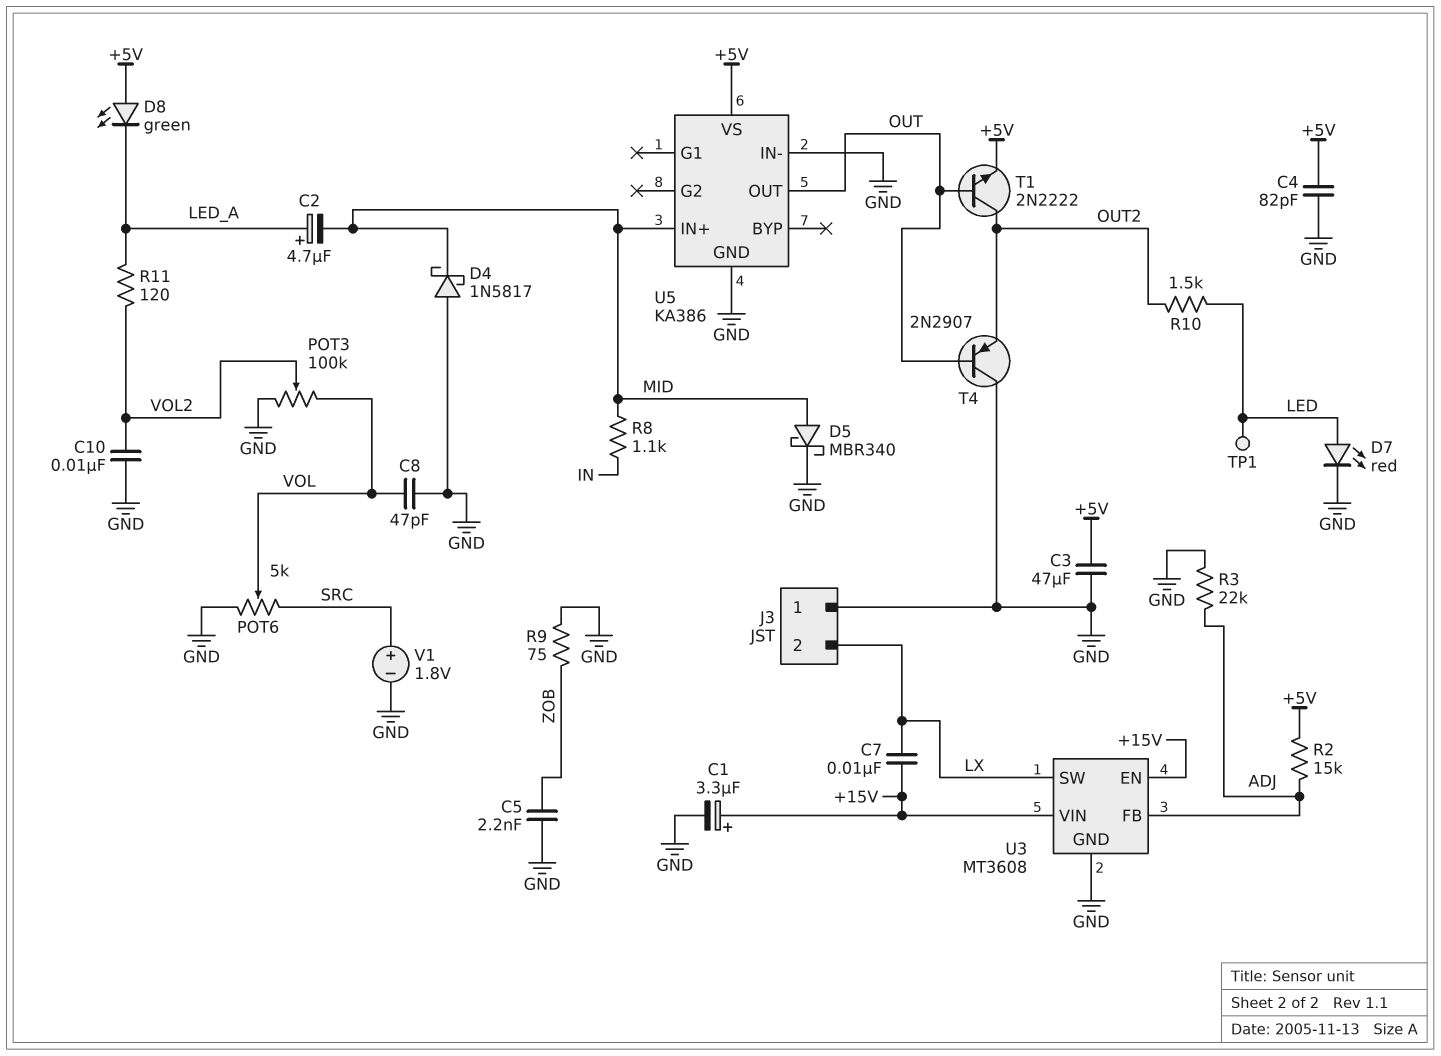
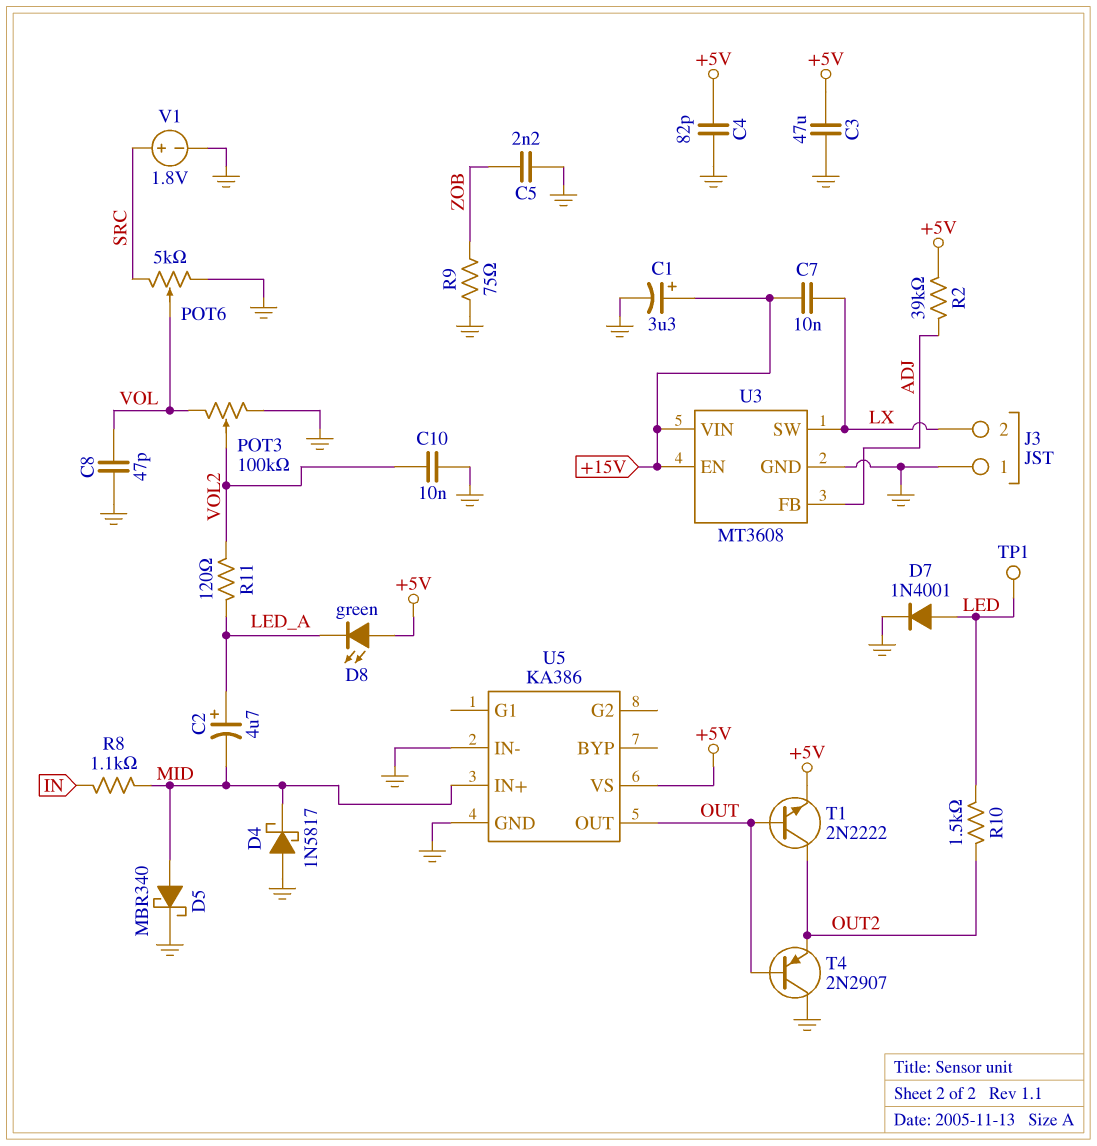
D7: LED red (A LED, K GND) -> diode 1N4001 (A LED, K GND)
R2: 15k (+5V, ADJ) -> 39k (+5V, ADJ)
R3: 22k (ADJ, GND) -> none

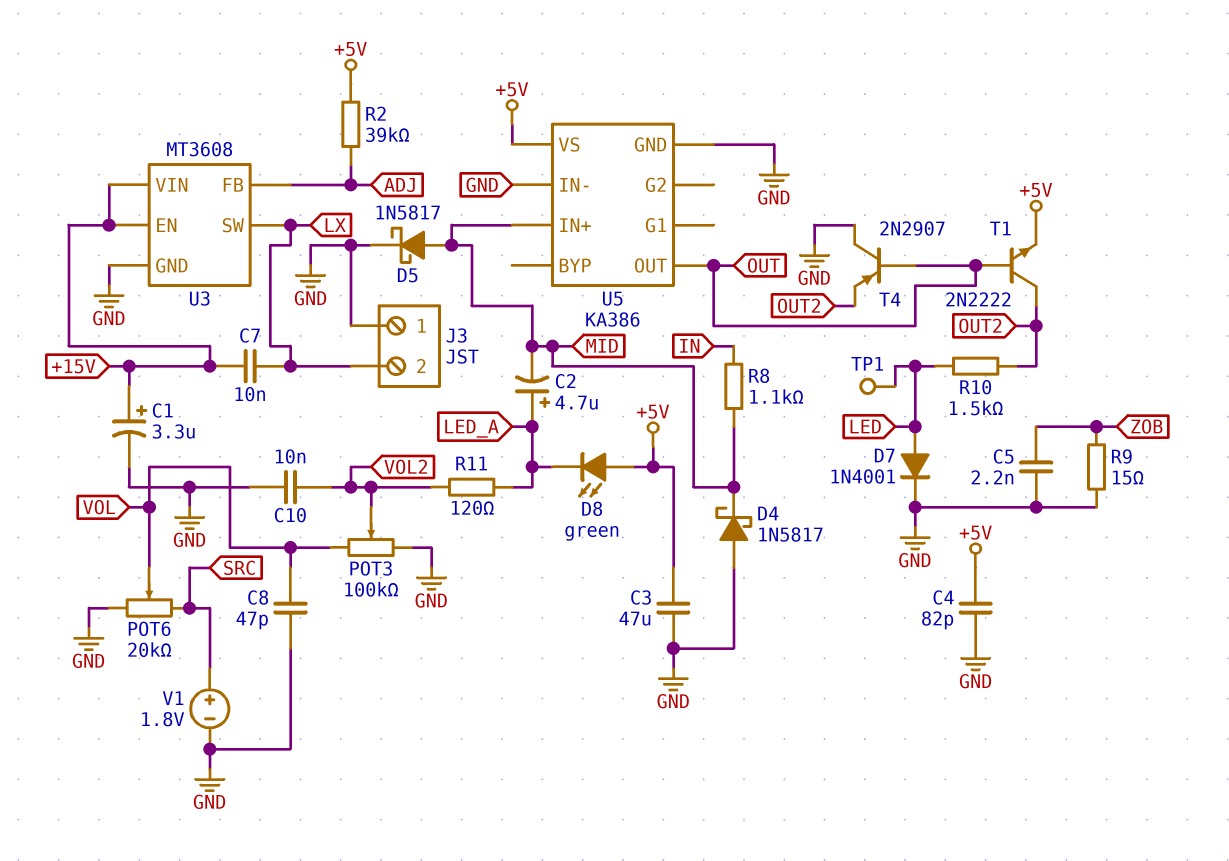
D5: schottky MBR340 (A MID, K GND) -> schottky 1N5817 (A MID, K GND)
POT6: 5k (GND, SRC, wiper VOL) -> 20k (GND, SRC, wiper VOL)
R9: 75 (GND, ZOB) -> 15 (GND, ZOB)

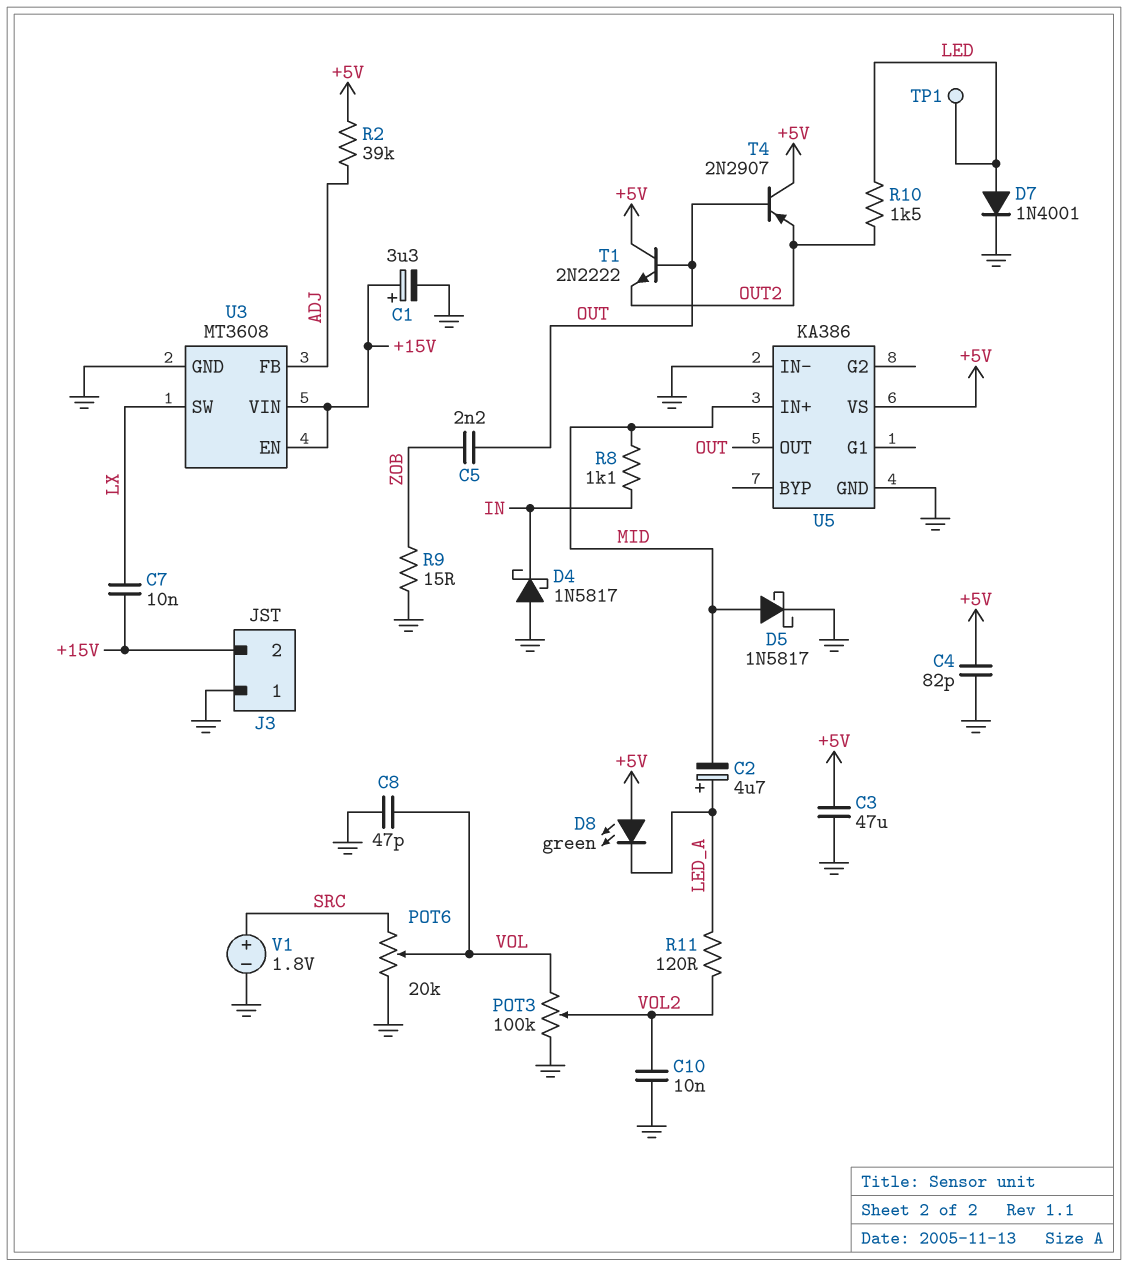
C5: 2.2nF (GND, ZOB) -> 2.2nF (OUT, ZOB)
D4: schottky 1N5817 (A GND, K MID) -> schottky 1N5817 (A GND, K IN)
J3 pin 2: LX -> +15V
T1: NPN 2N2222 (B OUT, C OUT2, E +5V) -> NPN 2N2222 (B OUT, C +5V, E OUT2)
T4: PNP 2N2907 (B OUT, C GND, E OUT2) -> PNP 2N2907 (B OUT, C +5V, E OUT2)

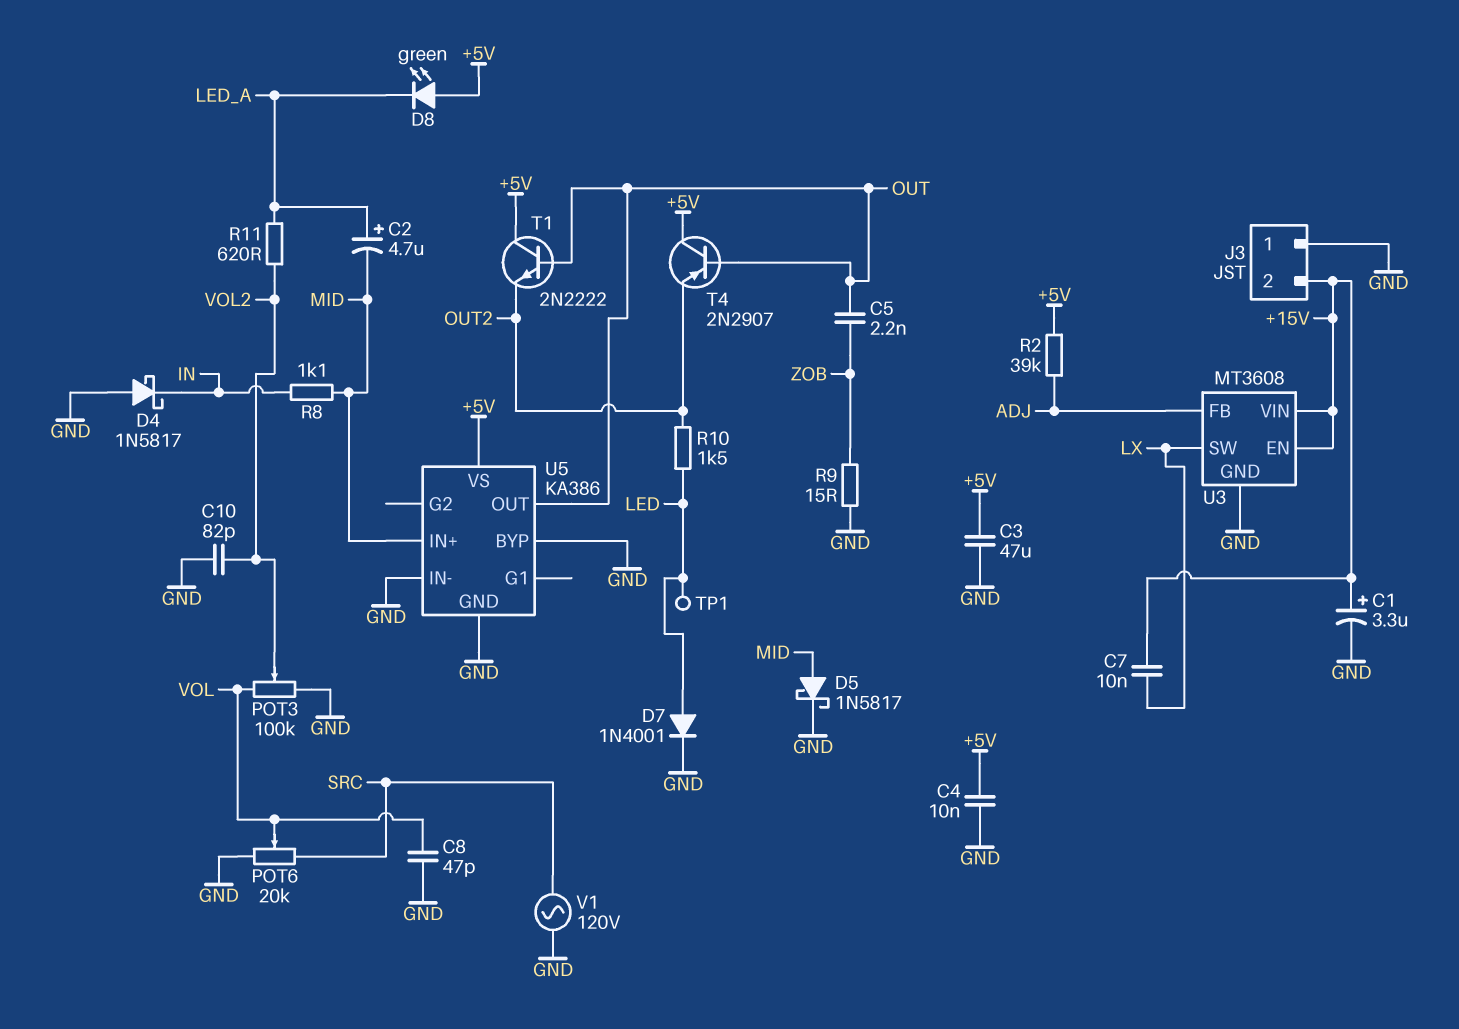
C4: 82pF (+5V, GND) -> 10nF (+5V, GND)
C10: 10nF (GND, VOL2) -> 82pF (GND, VOL2)
R11: 120 (LED_A, VOL2) -> 620 (LED_A, VOL2)
U5 pin BYP: none -> GND
V1: 1.8V (plus SRC, minus GND) -> AC 120V (GND, SRC)

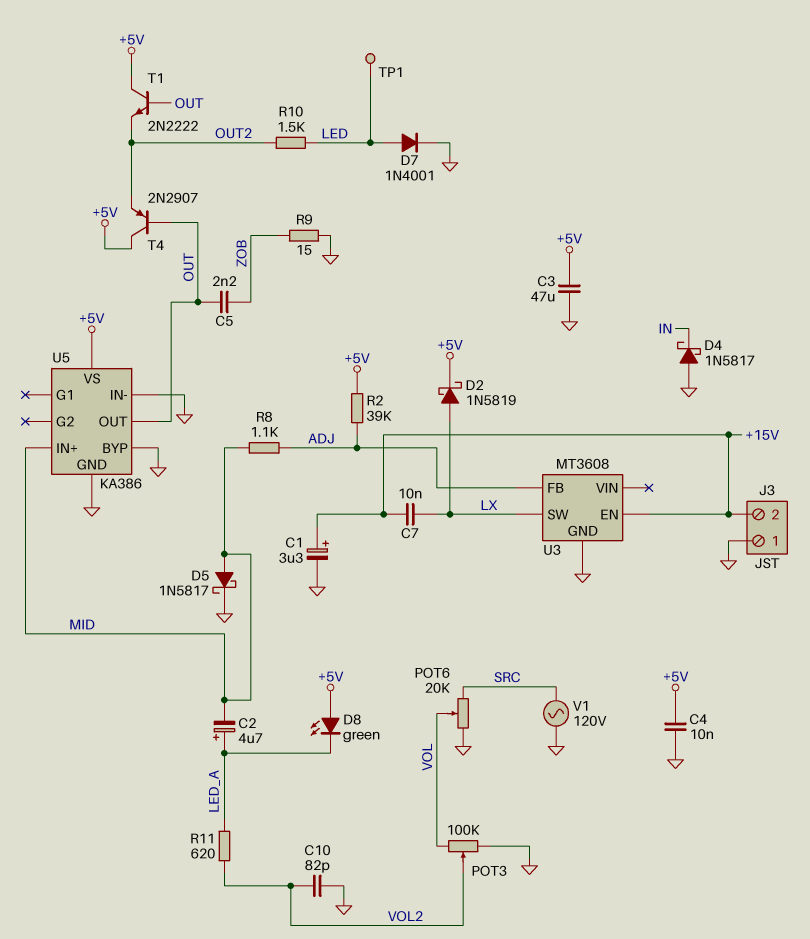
C8: 47pF (GND, VOL) -> none
D2: none -> schottky 1N5819 (A LX, K +5V)
R8: 1.1k (IN, MID) -> 1.1k (ADJ, MID)
U3 pin VIN: +15V -> none

